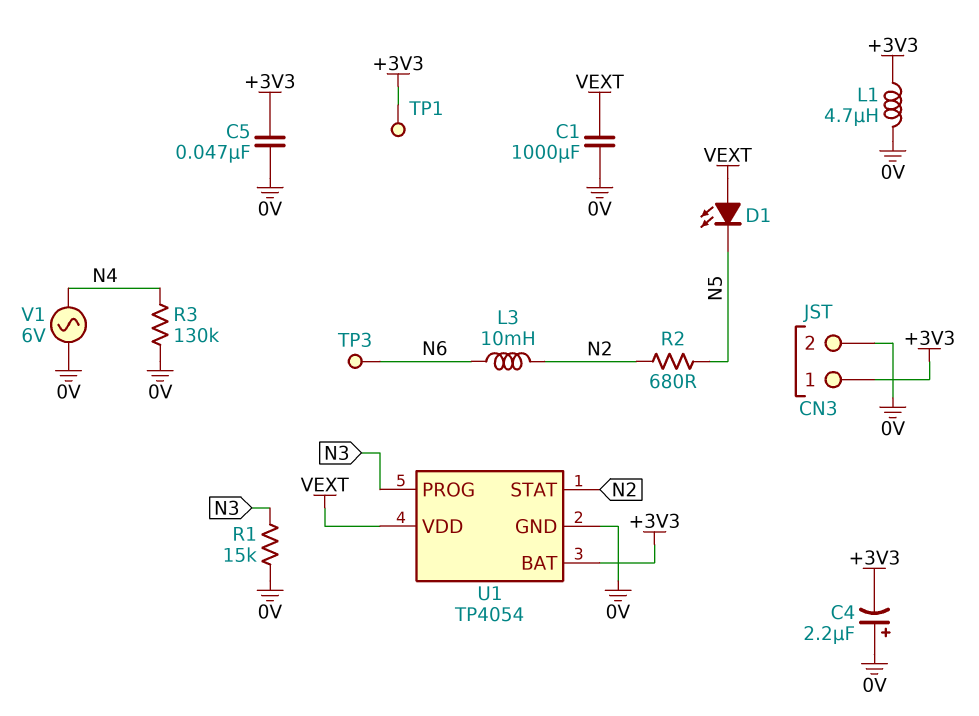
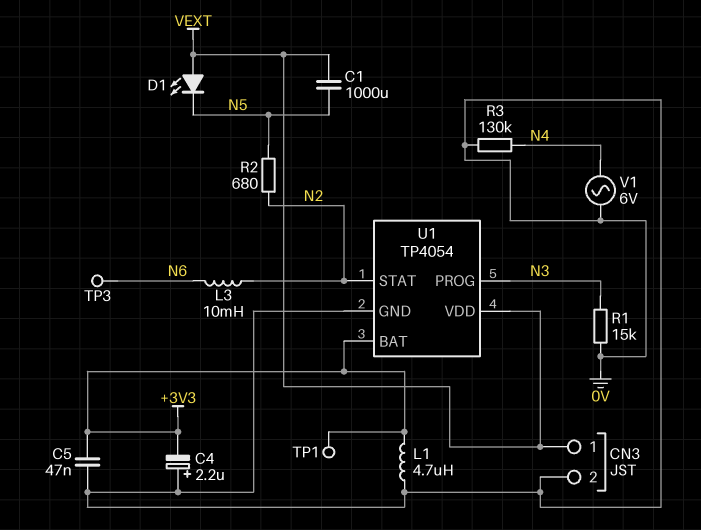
C1: 1000uF (0V, VEXT) -> 1000uF (N5, VEXT)
CN3 pin 1: +3V3 -> VEXT

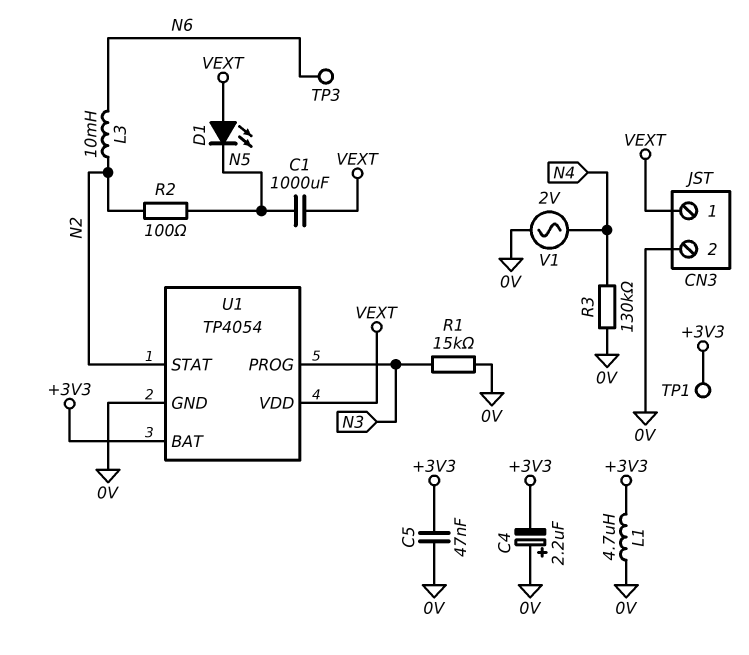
R2: 680 (N2, N5) -> 100 (N2, N5)
V1: AC 6V (0V, N4) -> AC 2V (0V, N4)

